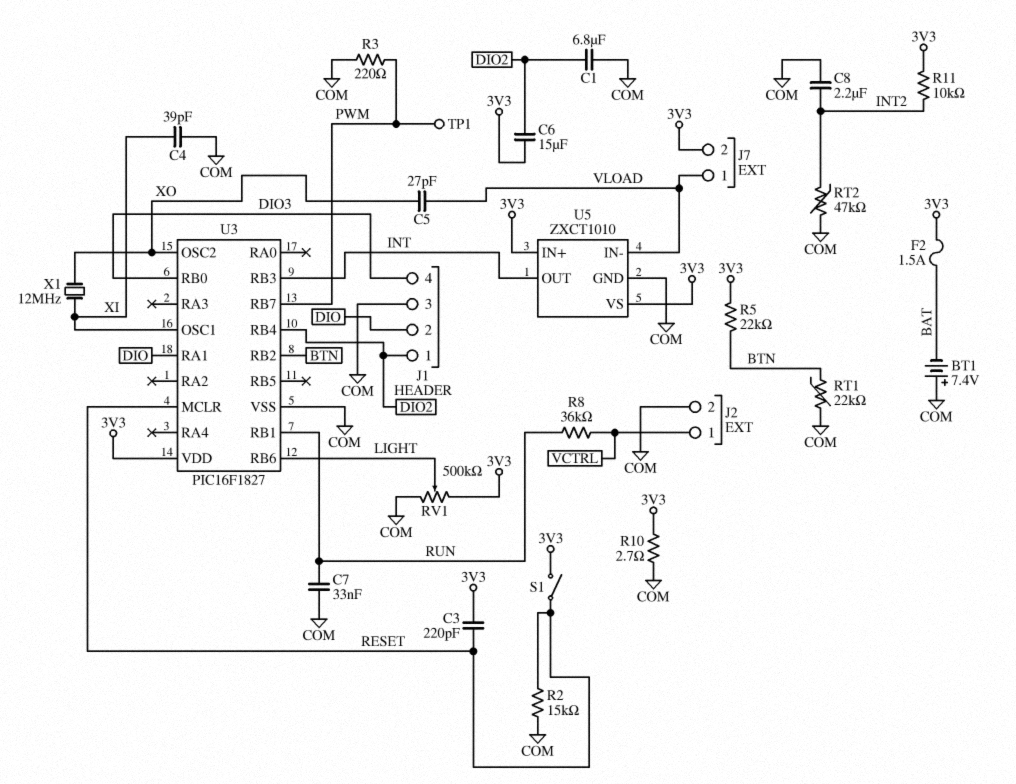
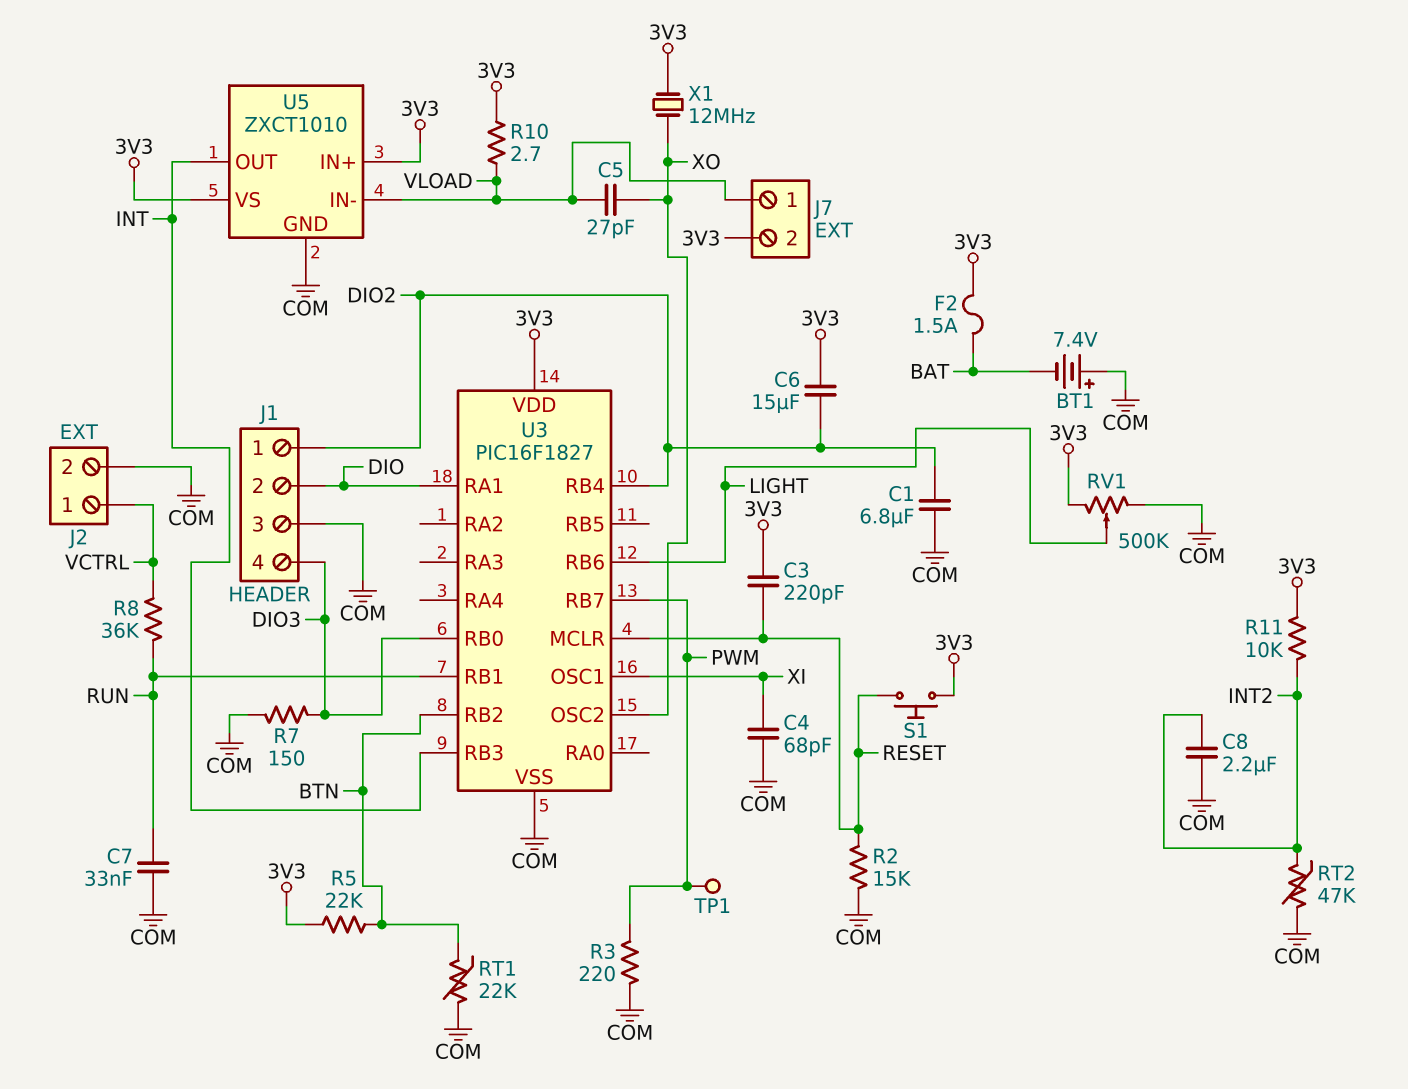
C4: 39pF (COM, XI) -> 68pF (COM, XI)
R7: none -> 150 (COM, DIO3)
R10: 2.7 (3V3, COM) -> 2.7 (3V3, VLOAD)
S1: switch (3V3, RESET) -> button (3V3, RESET)
X1: 12MHz (XI, XO) -> 12MHz (3V3, XO)

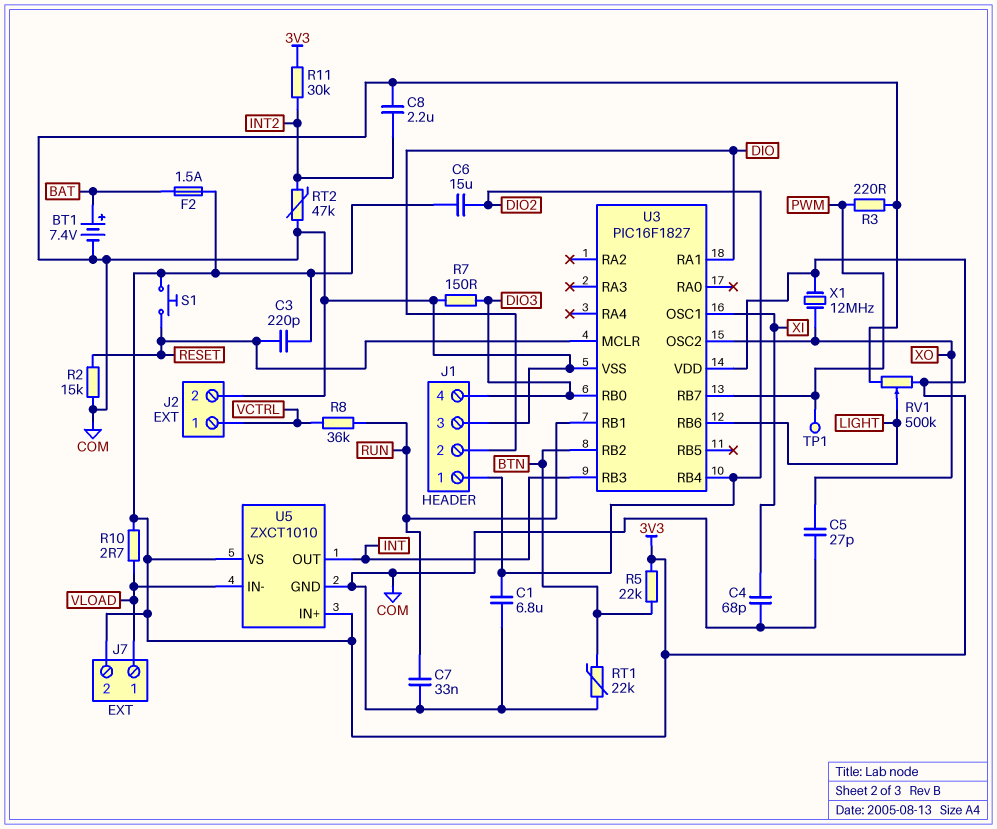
BT1: 7.4V (plus COM, minus BAT) -> 7.4V (plus BAT, minus COM)
C5: 27pF (VLOAD, XO) -> 27pF (COM, XO)
R11: 10k (3V3, INT2) -> 30k (3V3, INT2)

